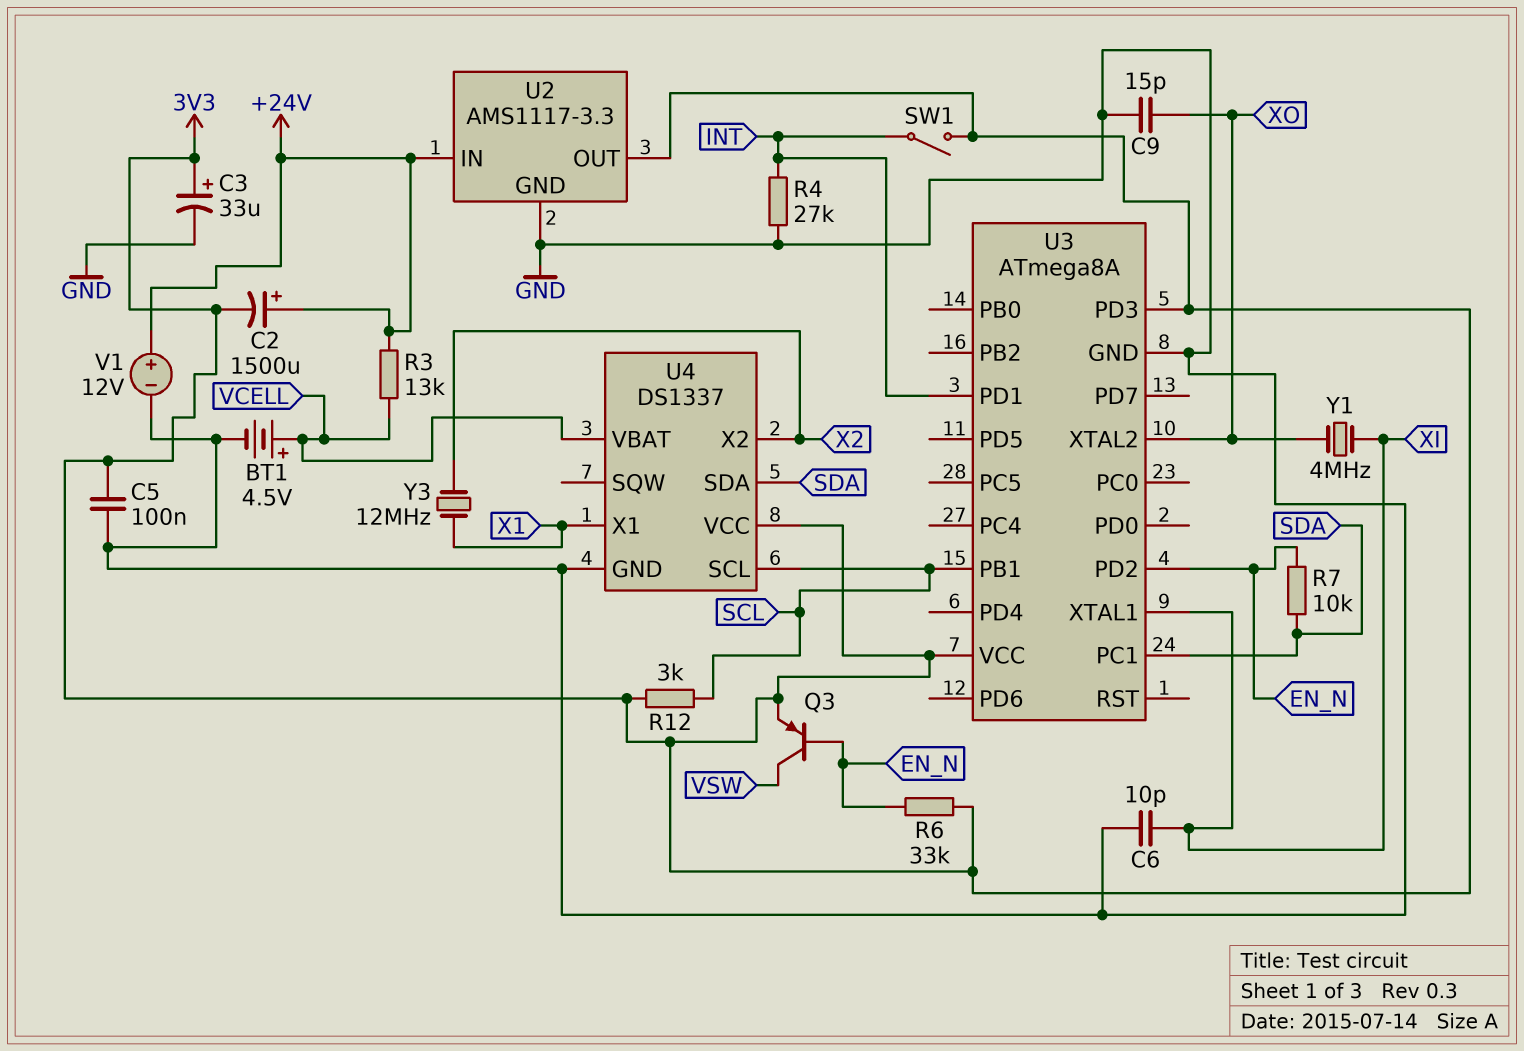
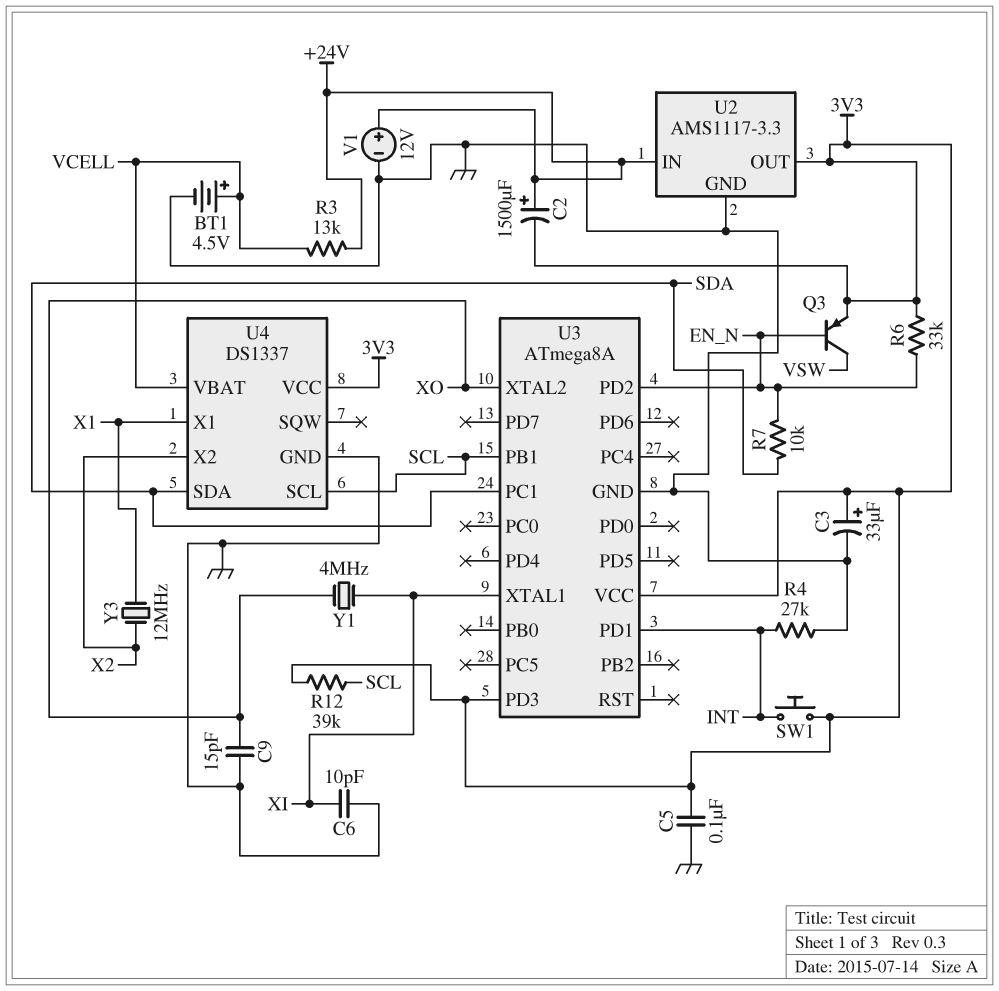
R12: 3k (3V3, SCL) -> 39k (3V3, SCL)
SW1: switch (3V3, INT) -> button (3V3, INT)

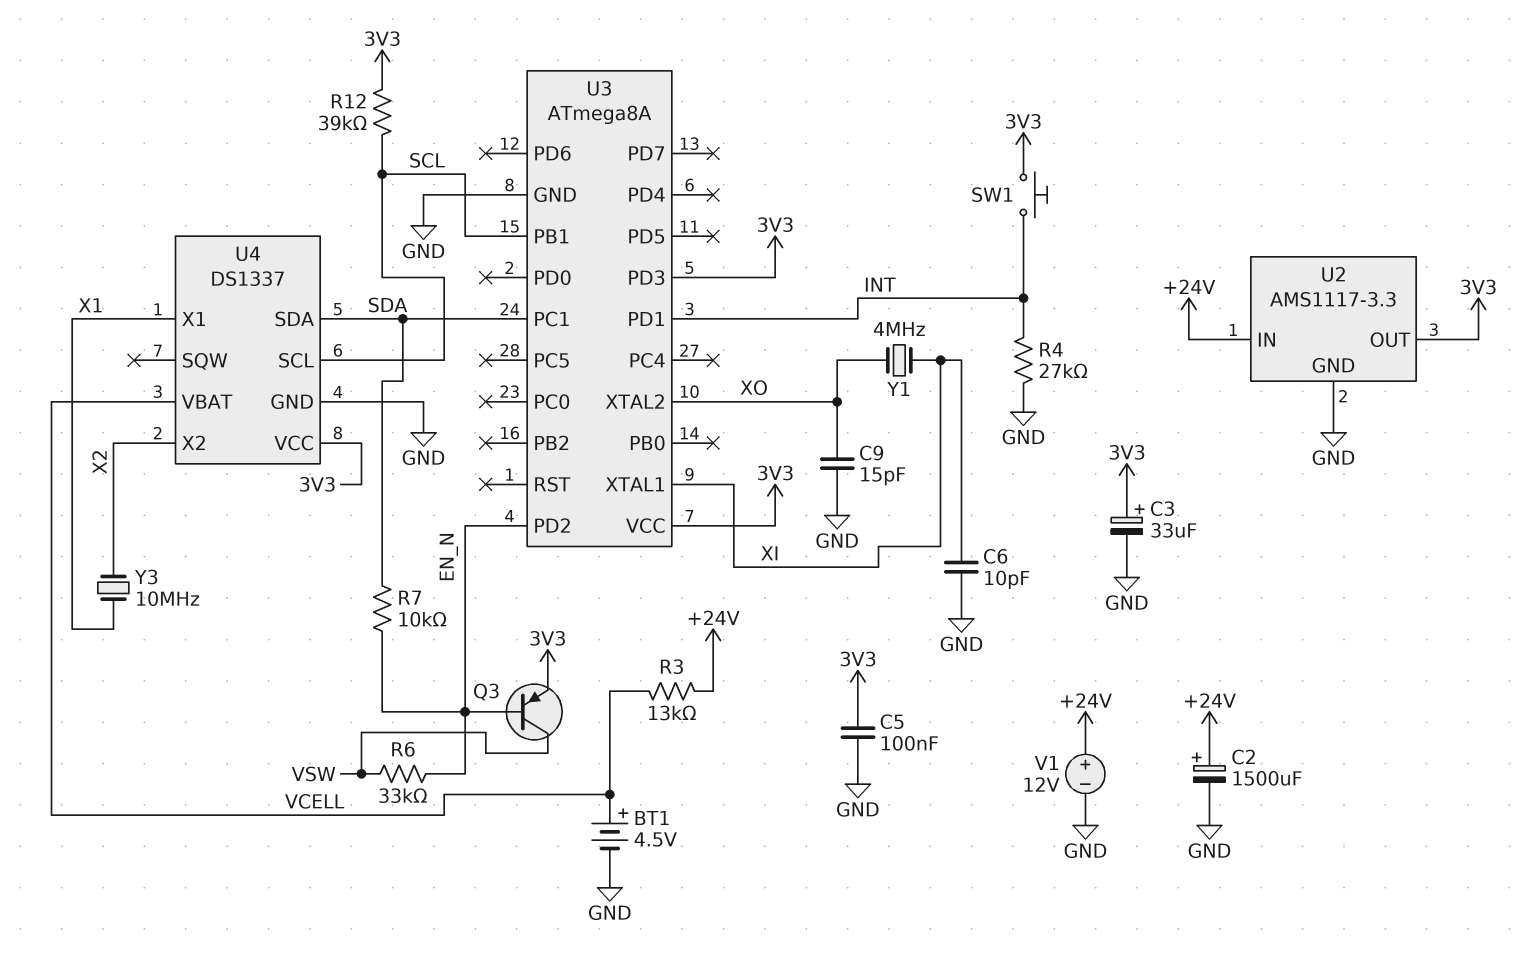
C2: 1500uF (plus +24V, minus 3V3) -> 1500uF (plus +24V, minus GND)
R6: 33k (3V3, EN_N) -> 33k (EN_N, VSW)
Y3: 12MHz (X1, X2) -> 10MHz (X1, X2)

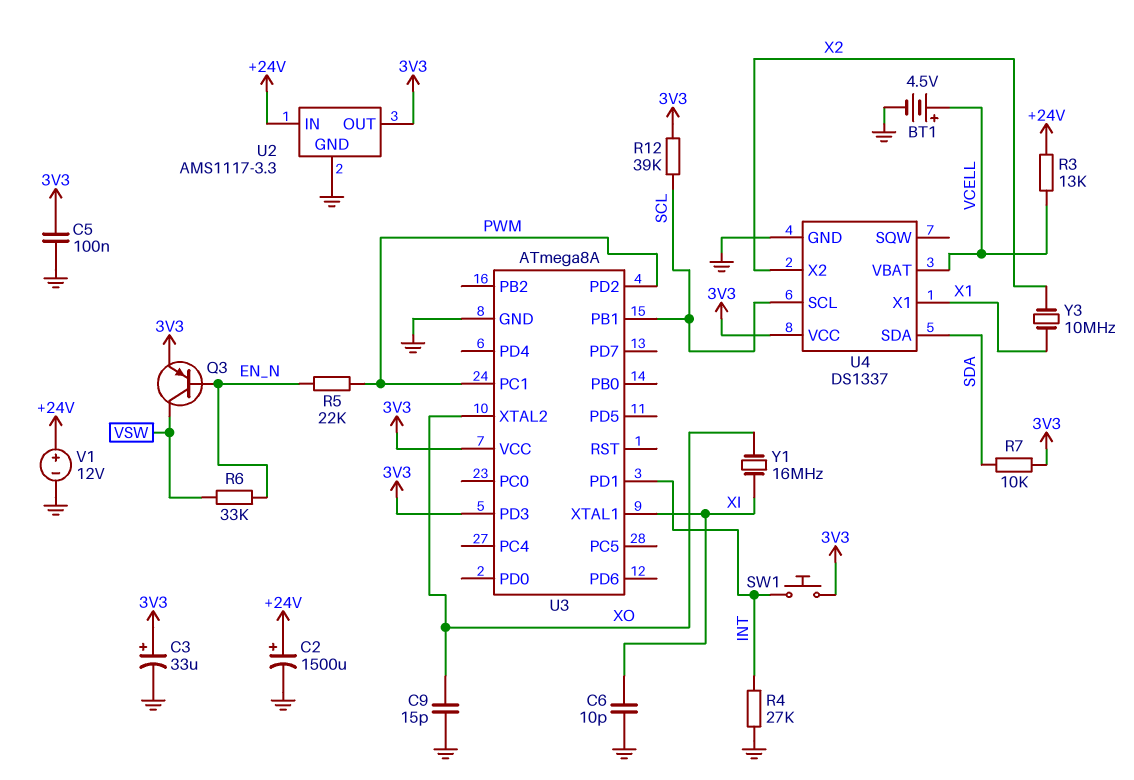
R5: none -> 22k (EN_N, PWM)
R7: 10k (EN_N, SDA) -> 10k (3V3, SDA)
U3 pin PC1: SDA -> PWM
U3 pin PD2: EN_N -> PWM
Y1: 4MHz (XI, XO) -> 16MHz (XI, XO)

